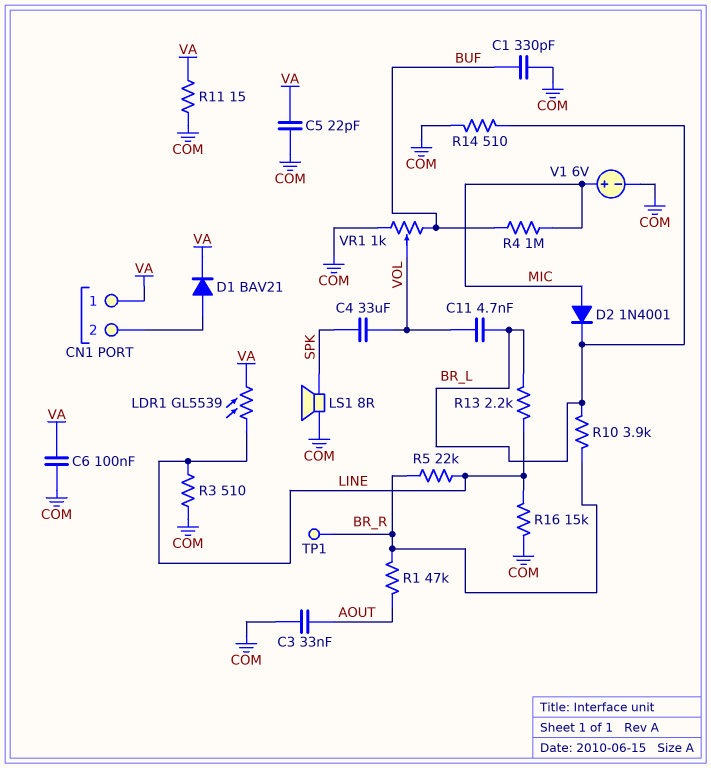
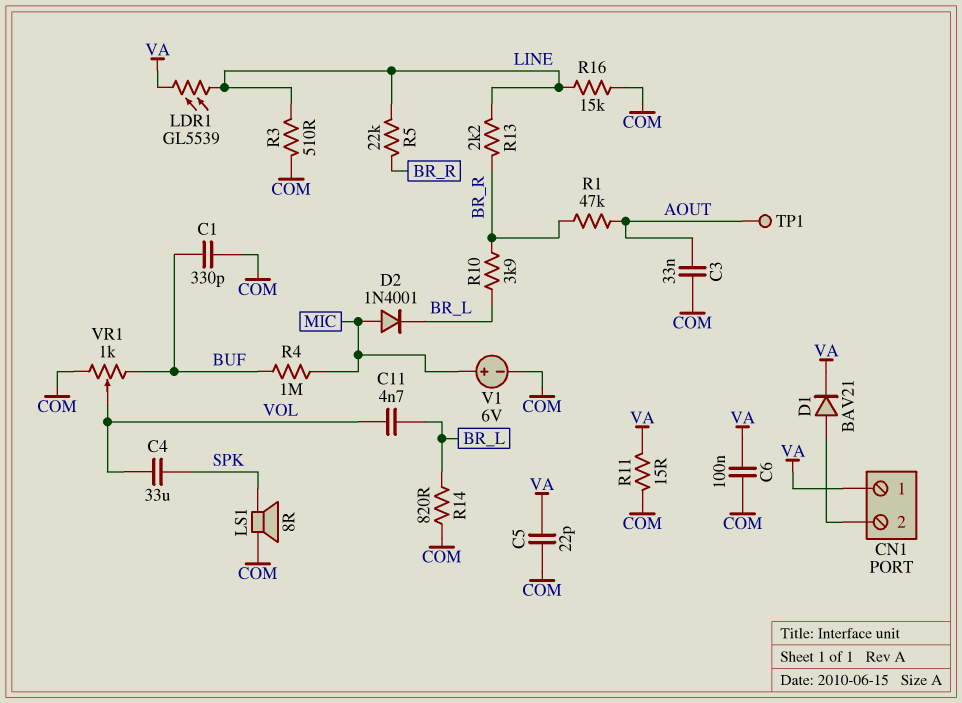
R13: 2.2k (BR_L, LINE) -> 2.2k (BR_R, LINE)
R14: 510 (BR_L, COM) -> 820 (BR_L, COM)
TP1: test point (BR_R) -> test point (AOUT)

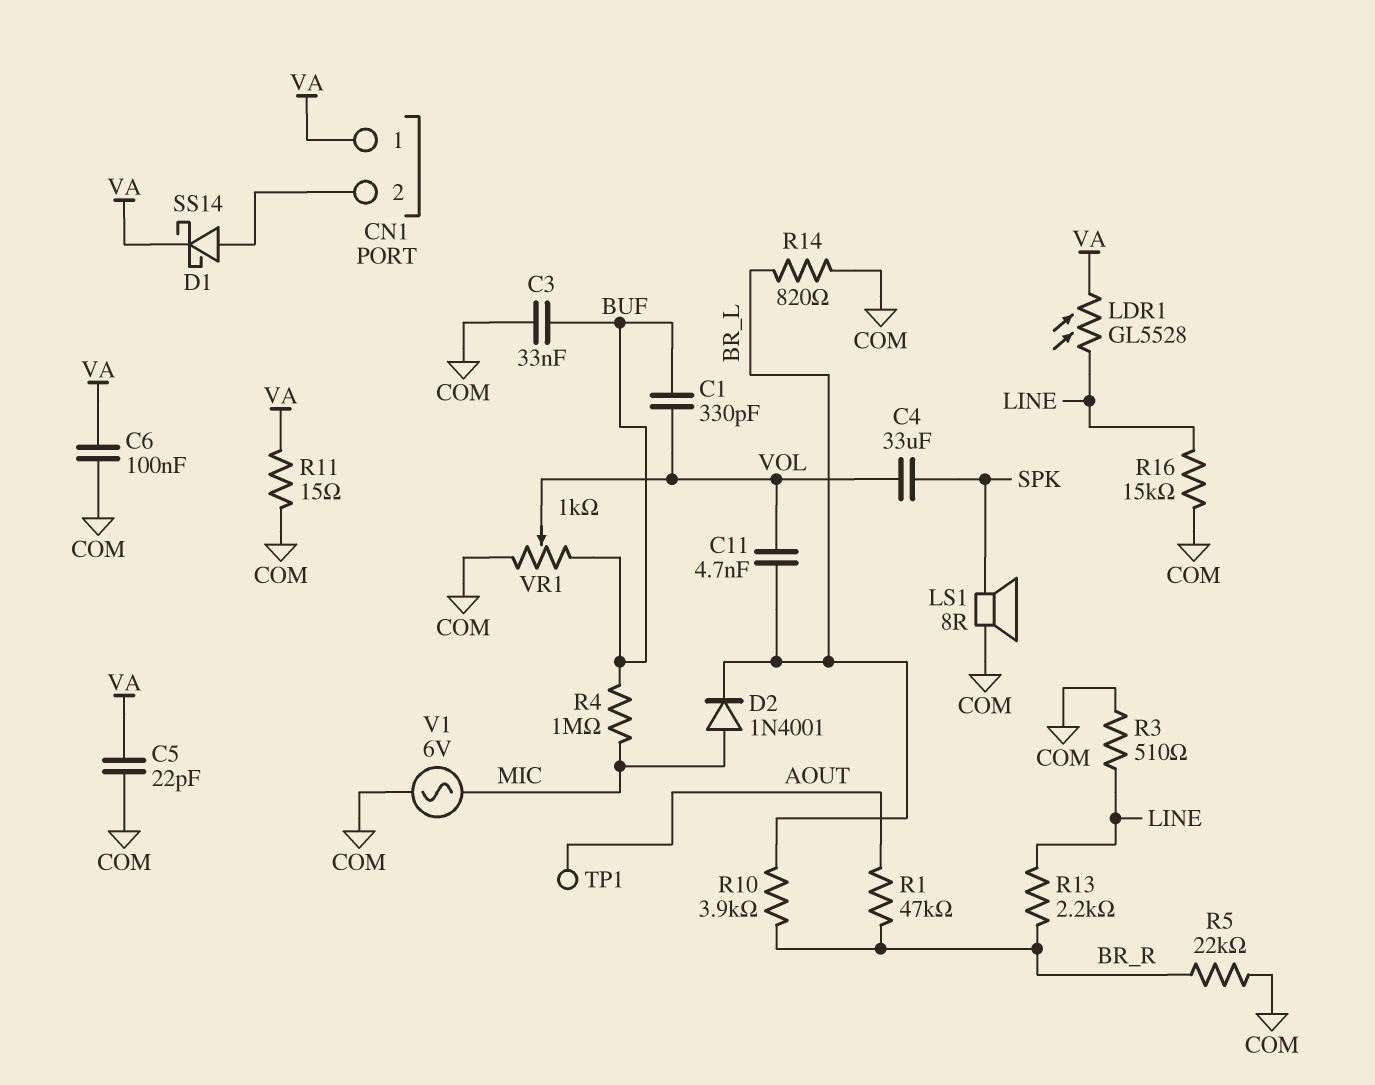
C1: 330pF (BUF, COM) -> 330pF (BUF, VOL)
C3: 33nF (AOUT, COM) -> 33nF (BUF, COM)
D1: diode BAV21 (A CN1/2, K VA) -> schottky SS14 (A CN1/2, K VA)
LDR1: GL5539 (LINE, VA) -> GL5528 (LINE, VA)
R5: 22k (BR_R, LINE) -> 22k (BR_R, COM)
V1: 6V (plus MIC, minus COM) -> AC 6V (COM, MIC)

